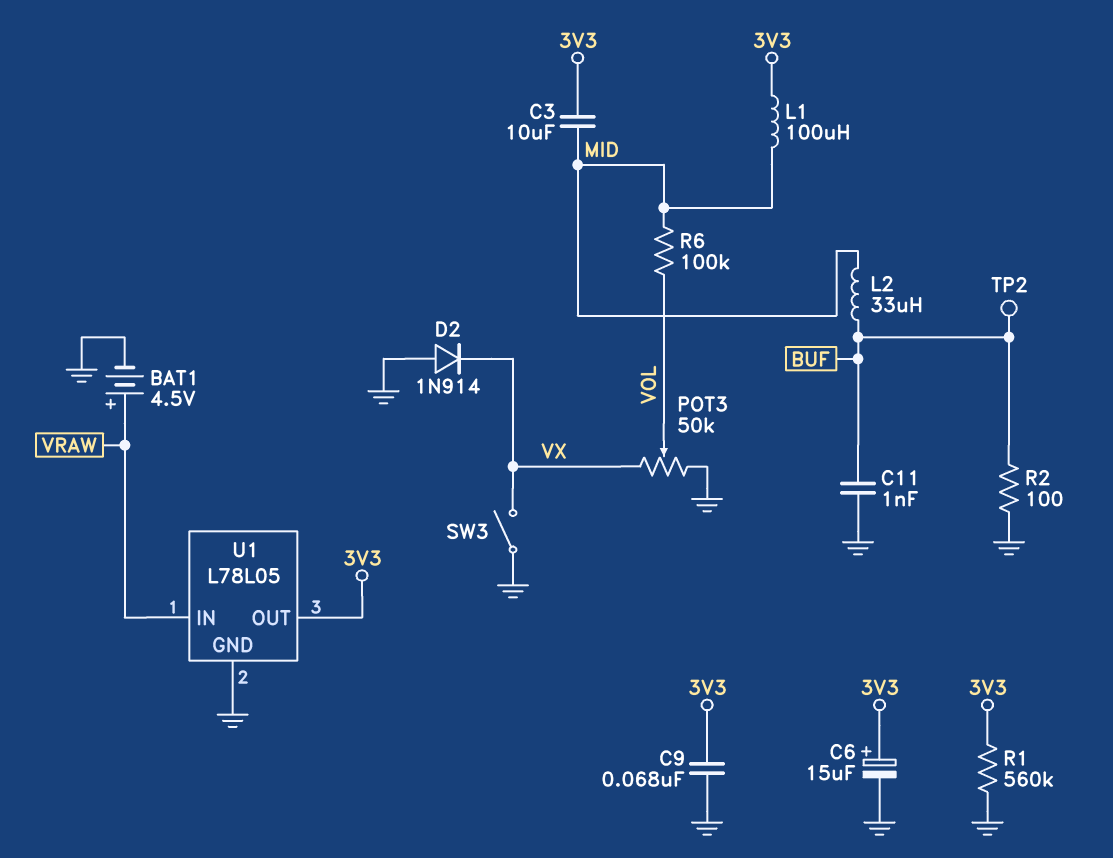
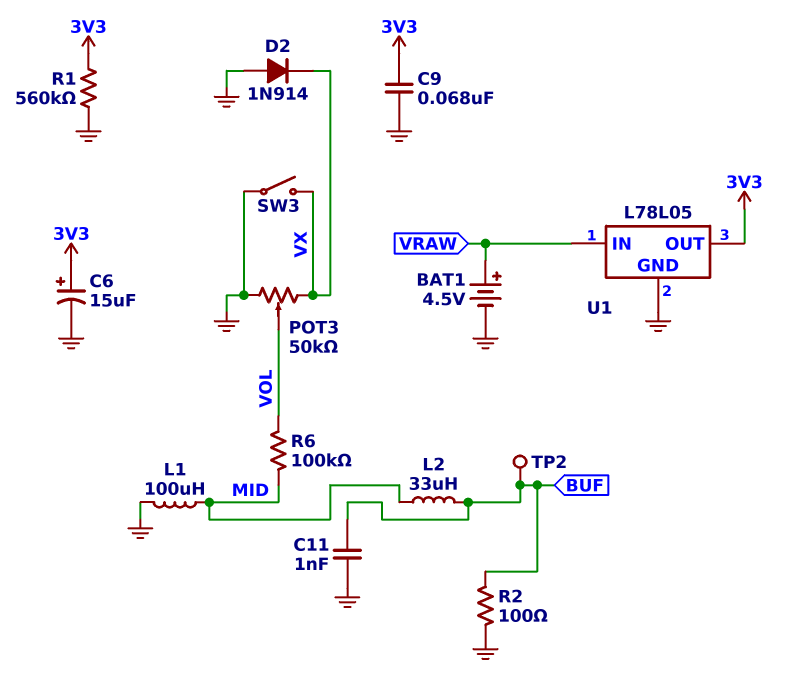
C3: 10uF (3V3, MID) -> none
L1: 100uH (3V3, MID) -> 100uH (GND, MID)

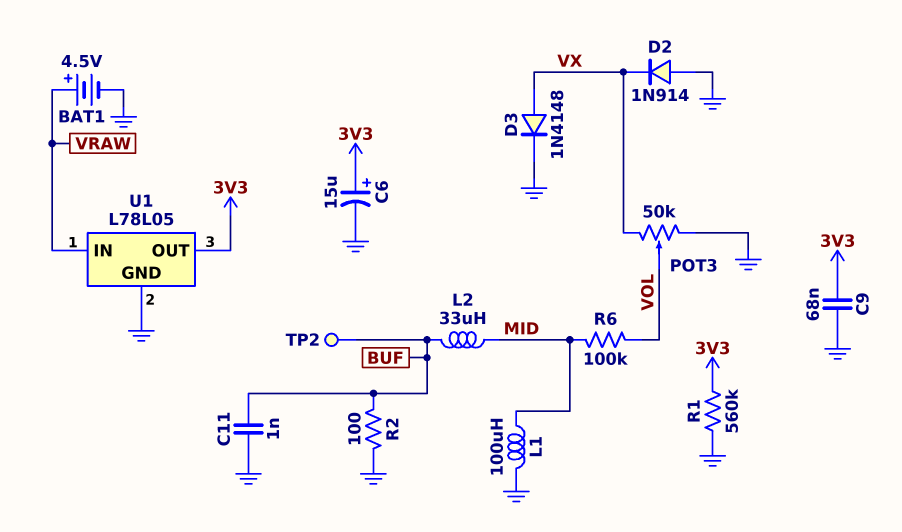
D3: none -> diode 1N4148 (A VX, K GND)
SW3: switch (GND, VX) -> none

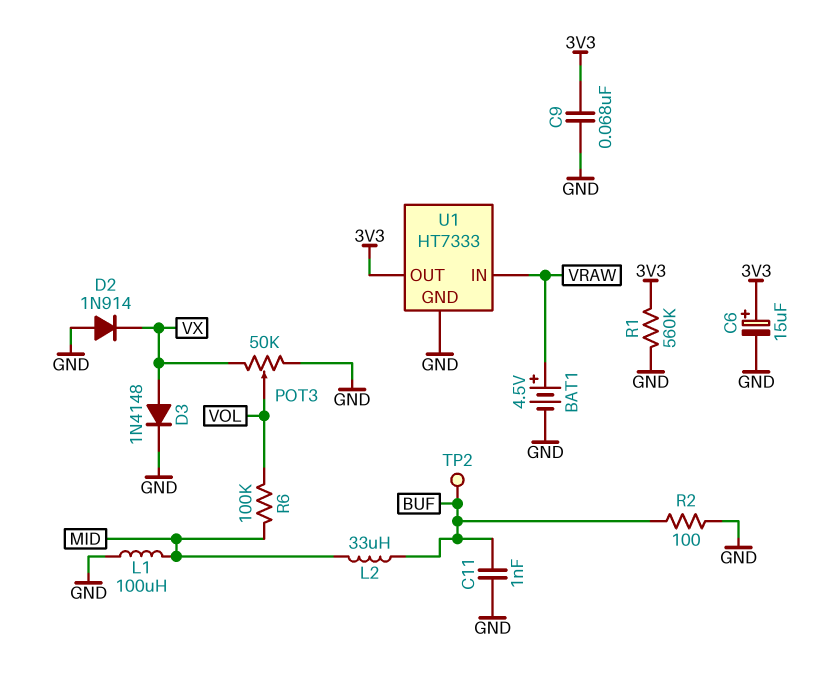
U1: L78L05 -> HT7333

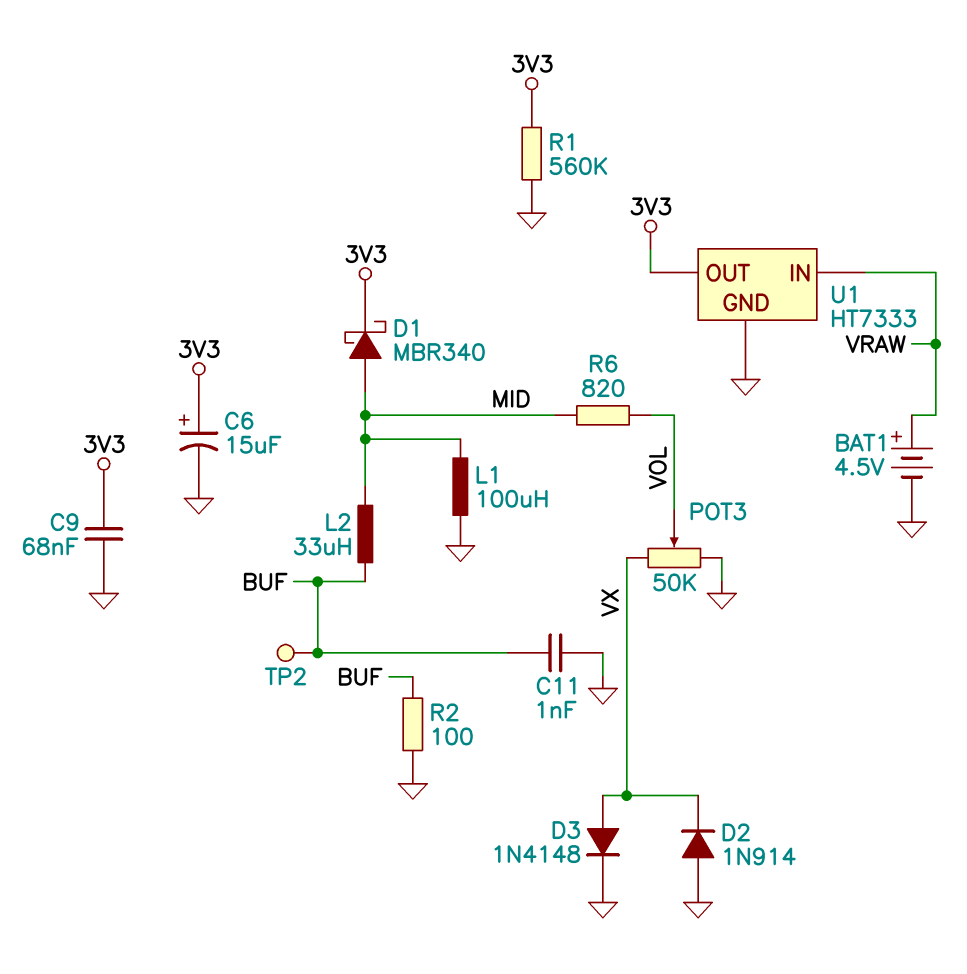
D1: none -> schottky MBR340 (A MID, K 3V3)
R6: 100k (MID, VOL) -> 820 (MID, VOL)

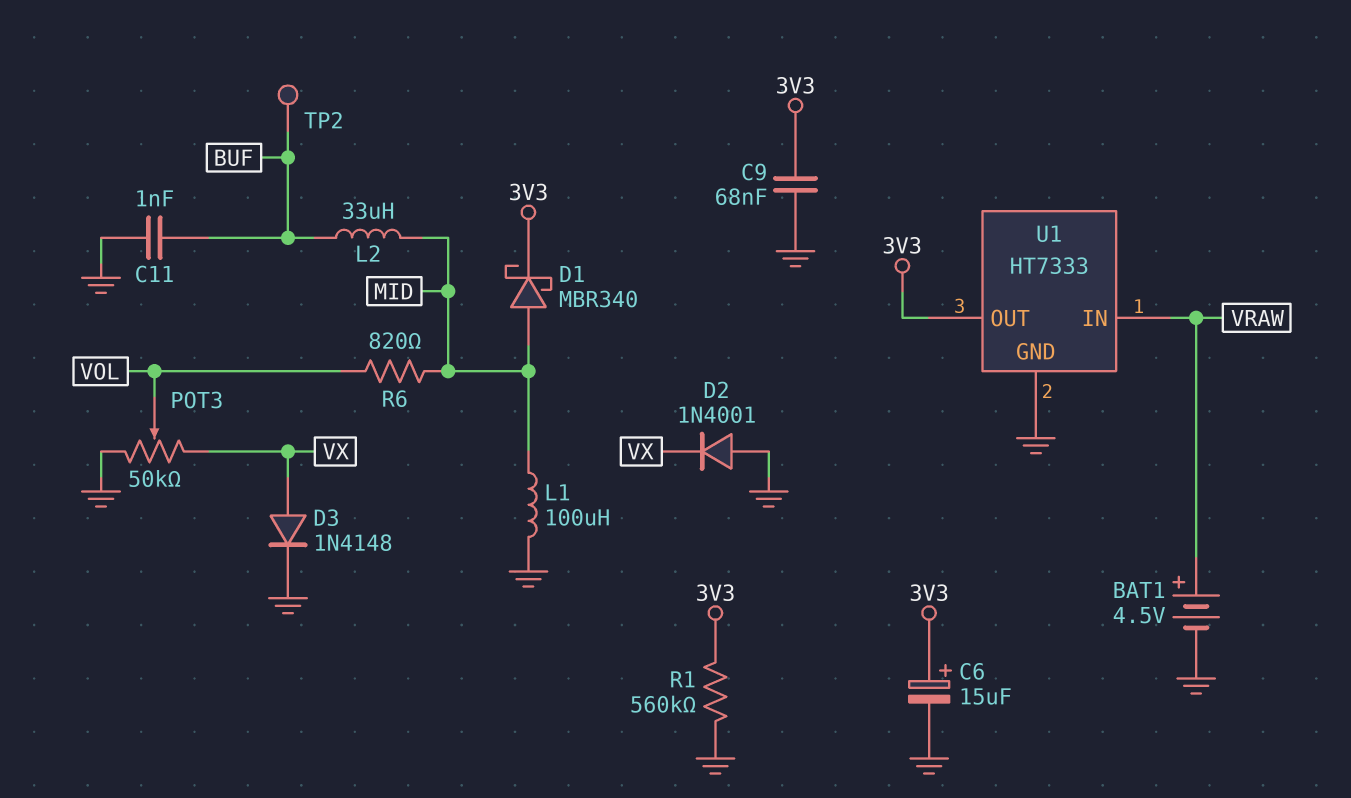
D2: diode 1N914 (A GND, K VX) -> diode 1N4001 (A GND, K VX)
R2: 100 (BUF, GND) -> none

